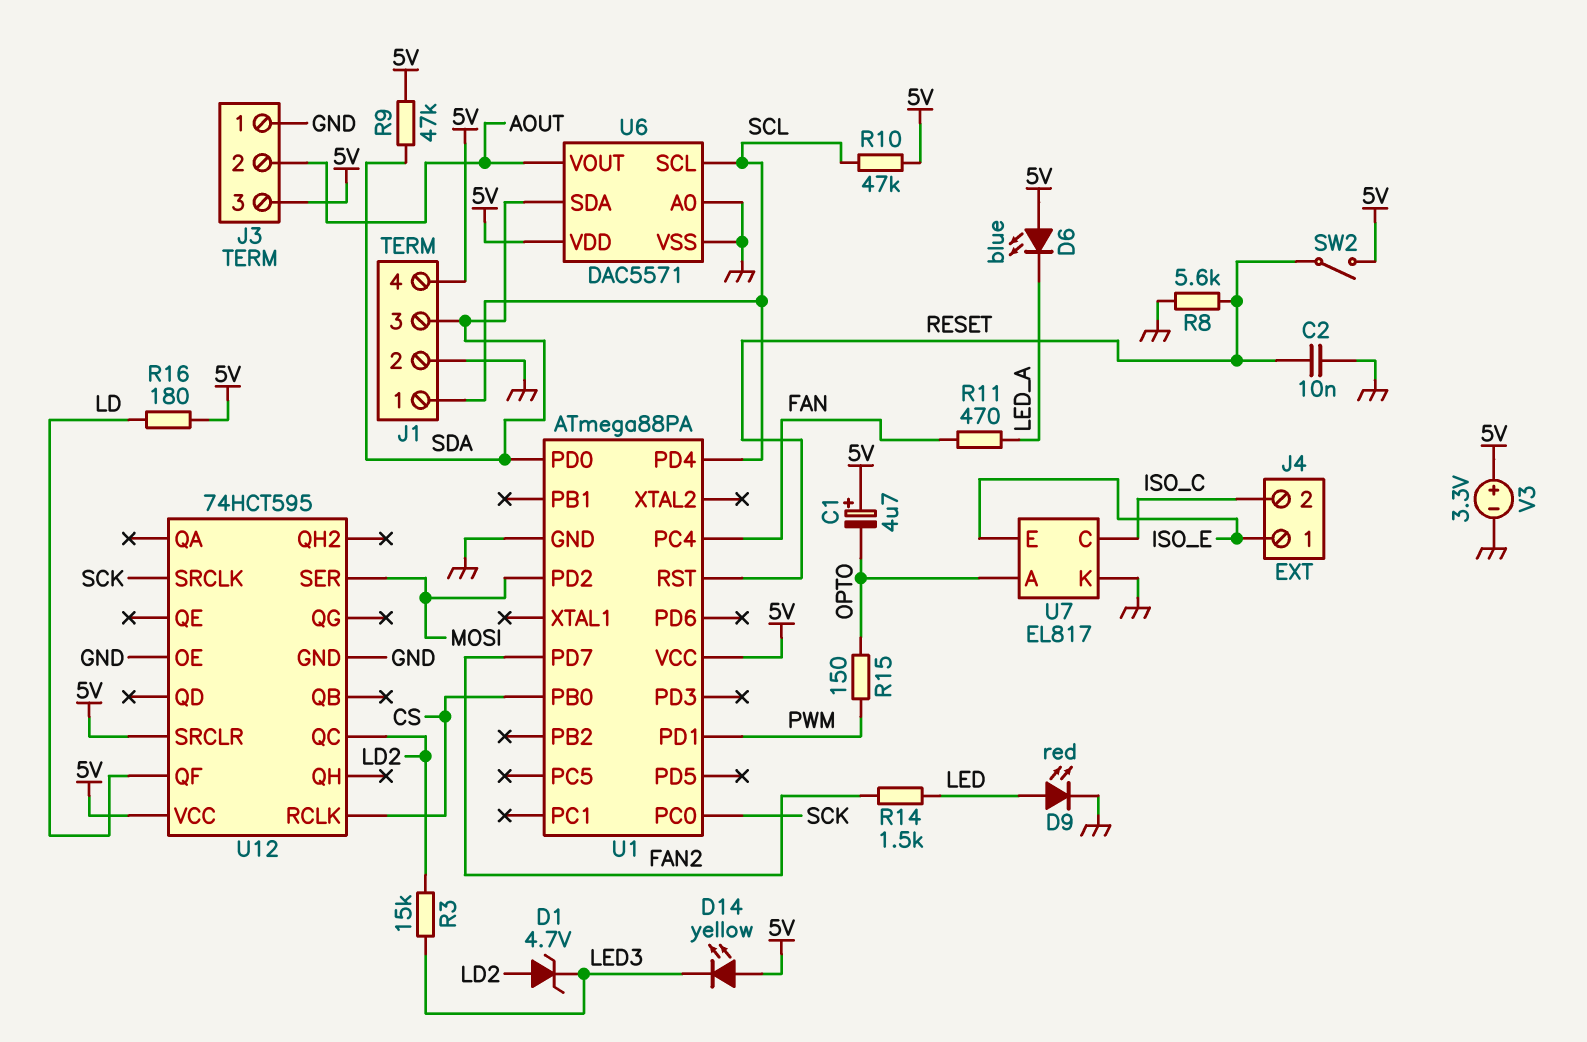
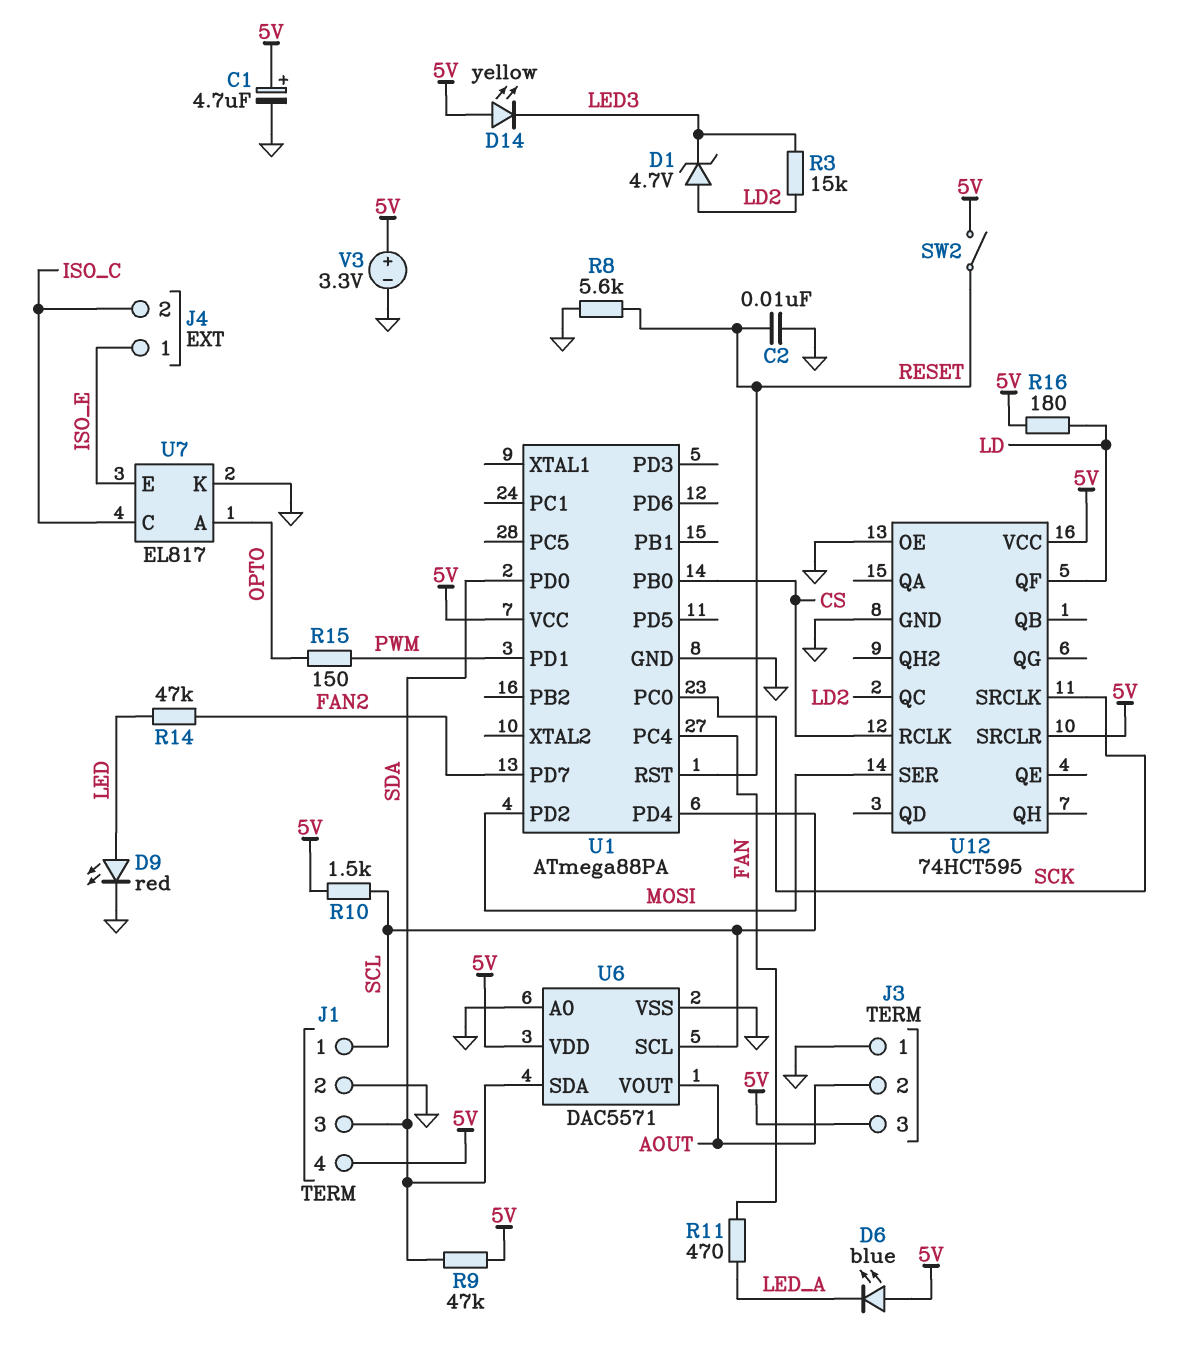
C1: 4.7uF (plus 5V, minus OPTO) -> 4.7uF (plus 5V, minus GND)
R10: 47k (5V, SCL) -> 1.5k (5V, SCL)
R14: 1.5k (FAN2, LED) -> 47k (FAN2, LED)

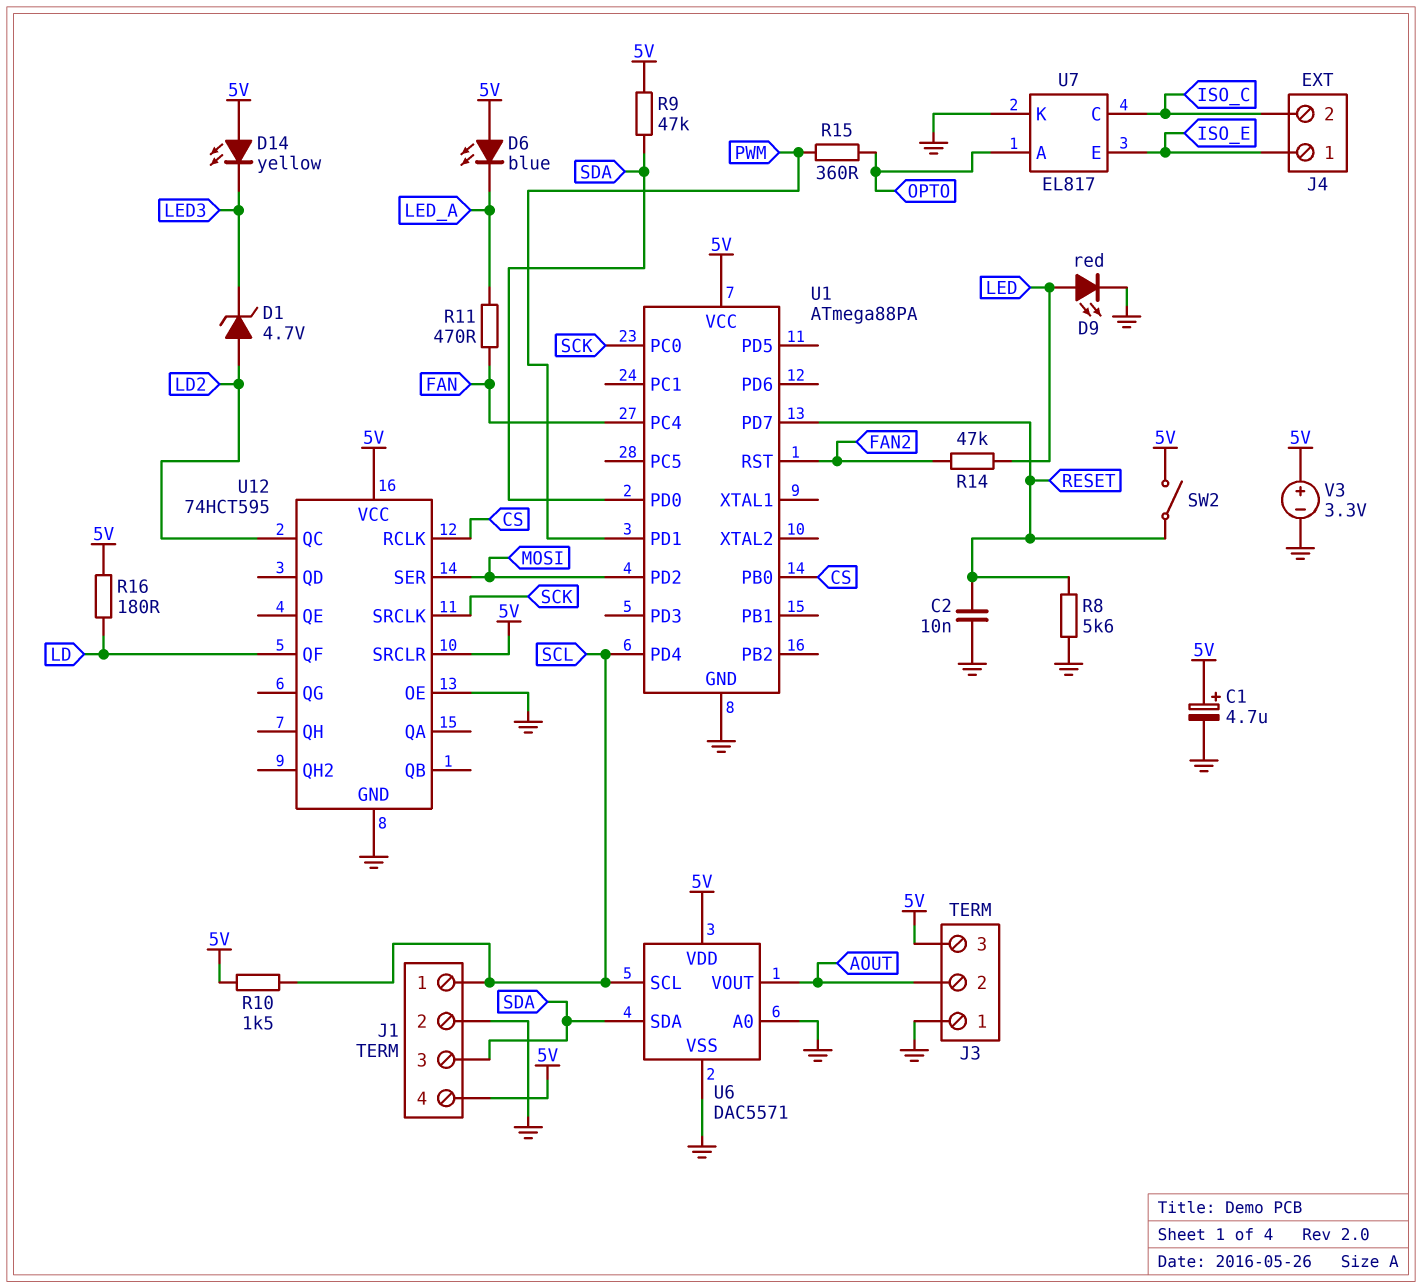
R3: 15k (LD2, LED3) -> none
R15: 150 (OPTO, PWM) -> 360 (OPTO, PWM)
U1 pin PD7: FAN2 -> RESET
U1 pin RST: RESET -> FAN2

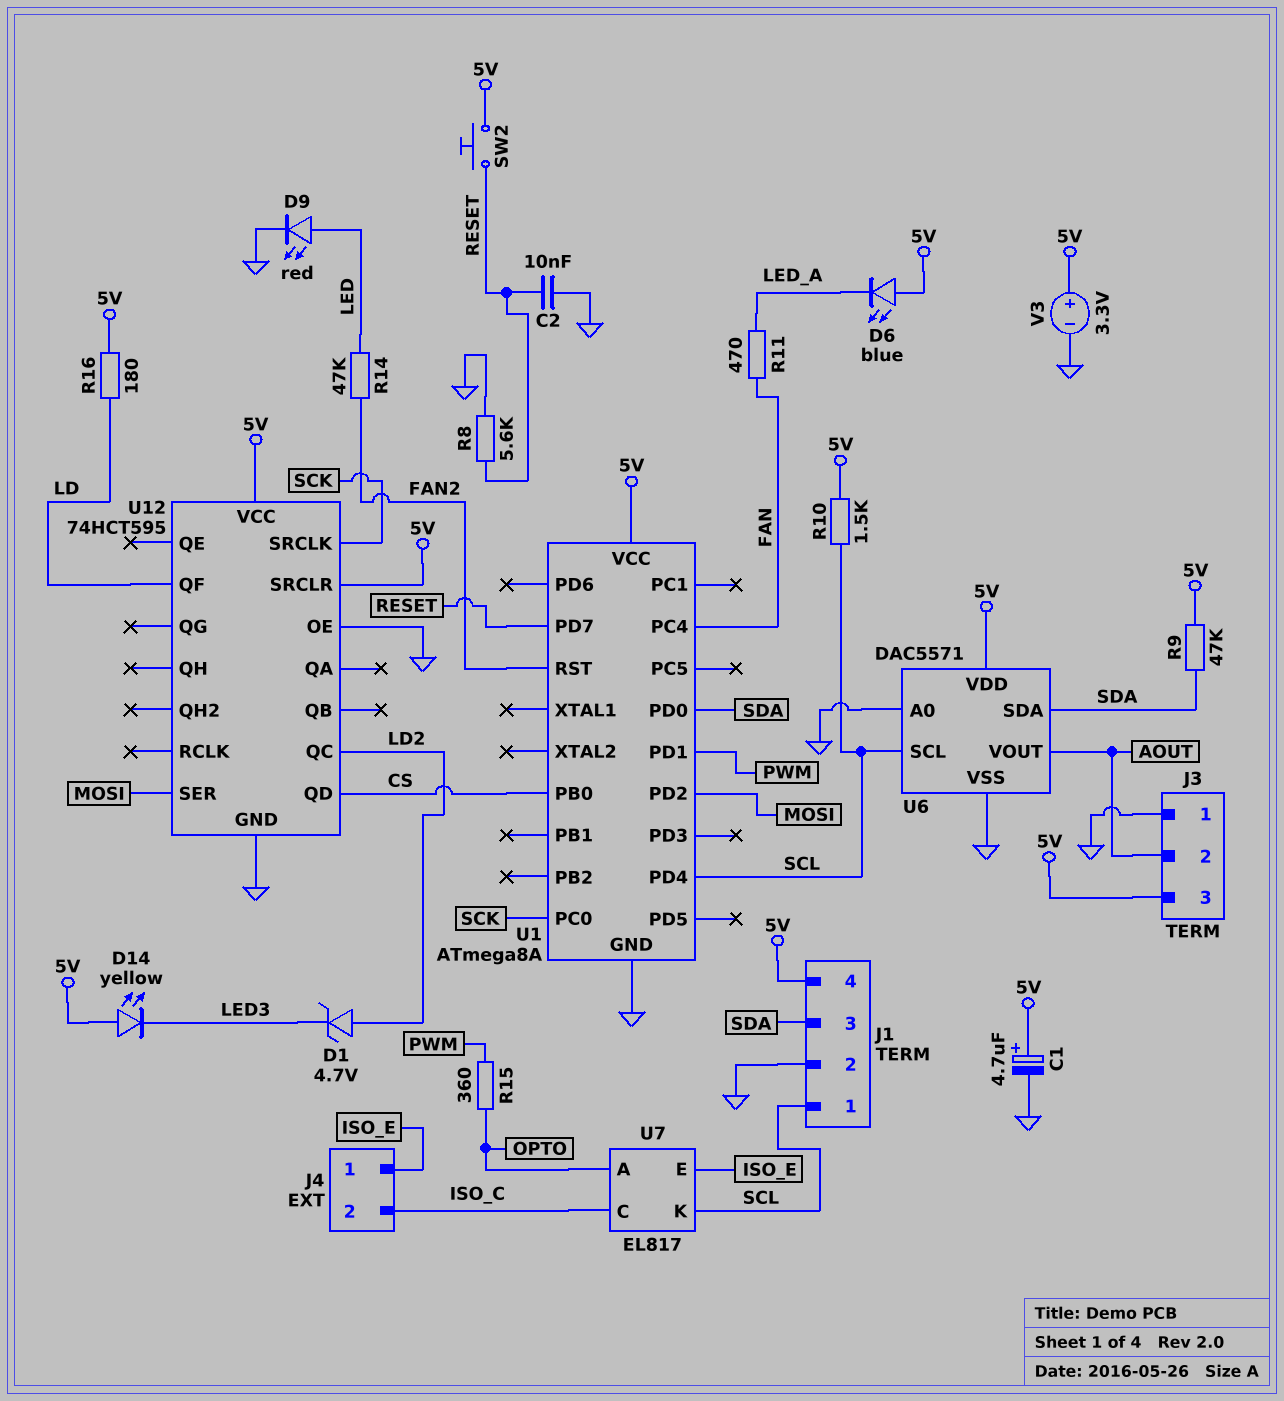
SW2: switch (5V, RESET) -> button (5V, RESET)
U1: ATmega88PA -> ATmega8A
U7 pin K: GND -> SCL
U12 pin QD: none -> CS
U12 pin RCLK: CS -> none

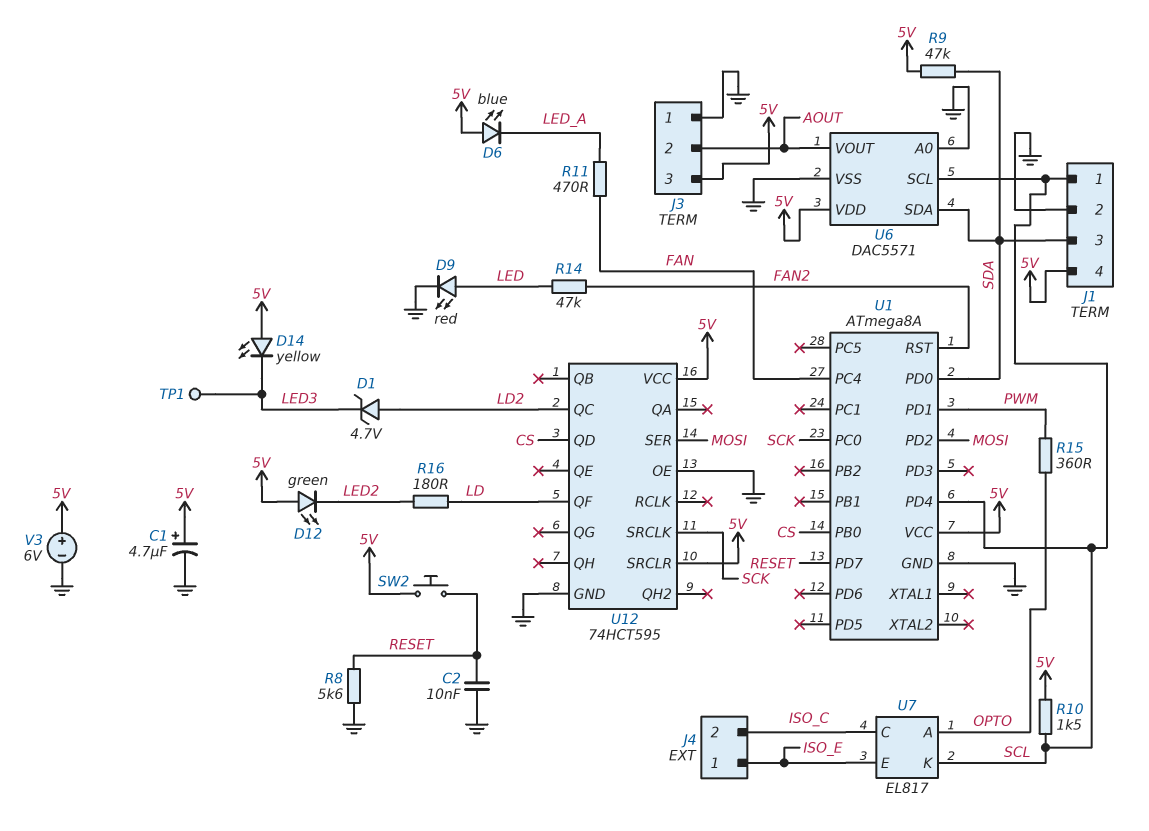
D12: none -> LED green (A 5V, K LED2)
R16: 180 (5V, LD) -> 180 (LD, LED2)
TP1: none -> test point (LED3)
V3: 3.3V (plus 5V, minus GND) -> 6V (plus 5V, minus GND)

